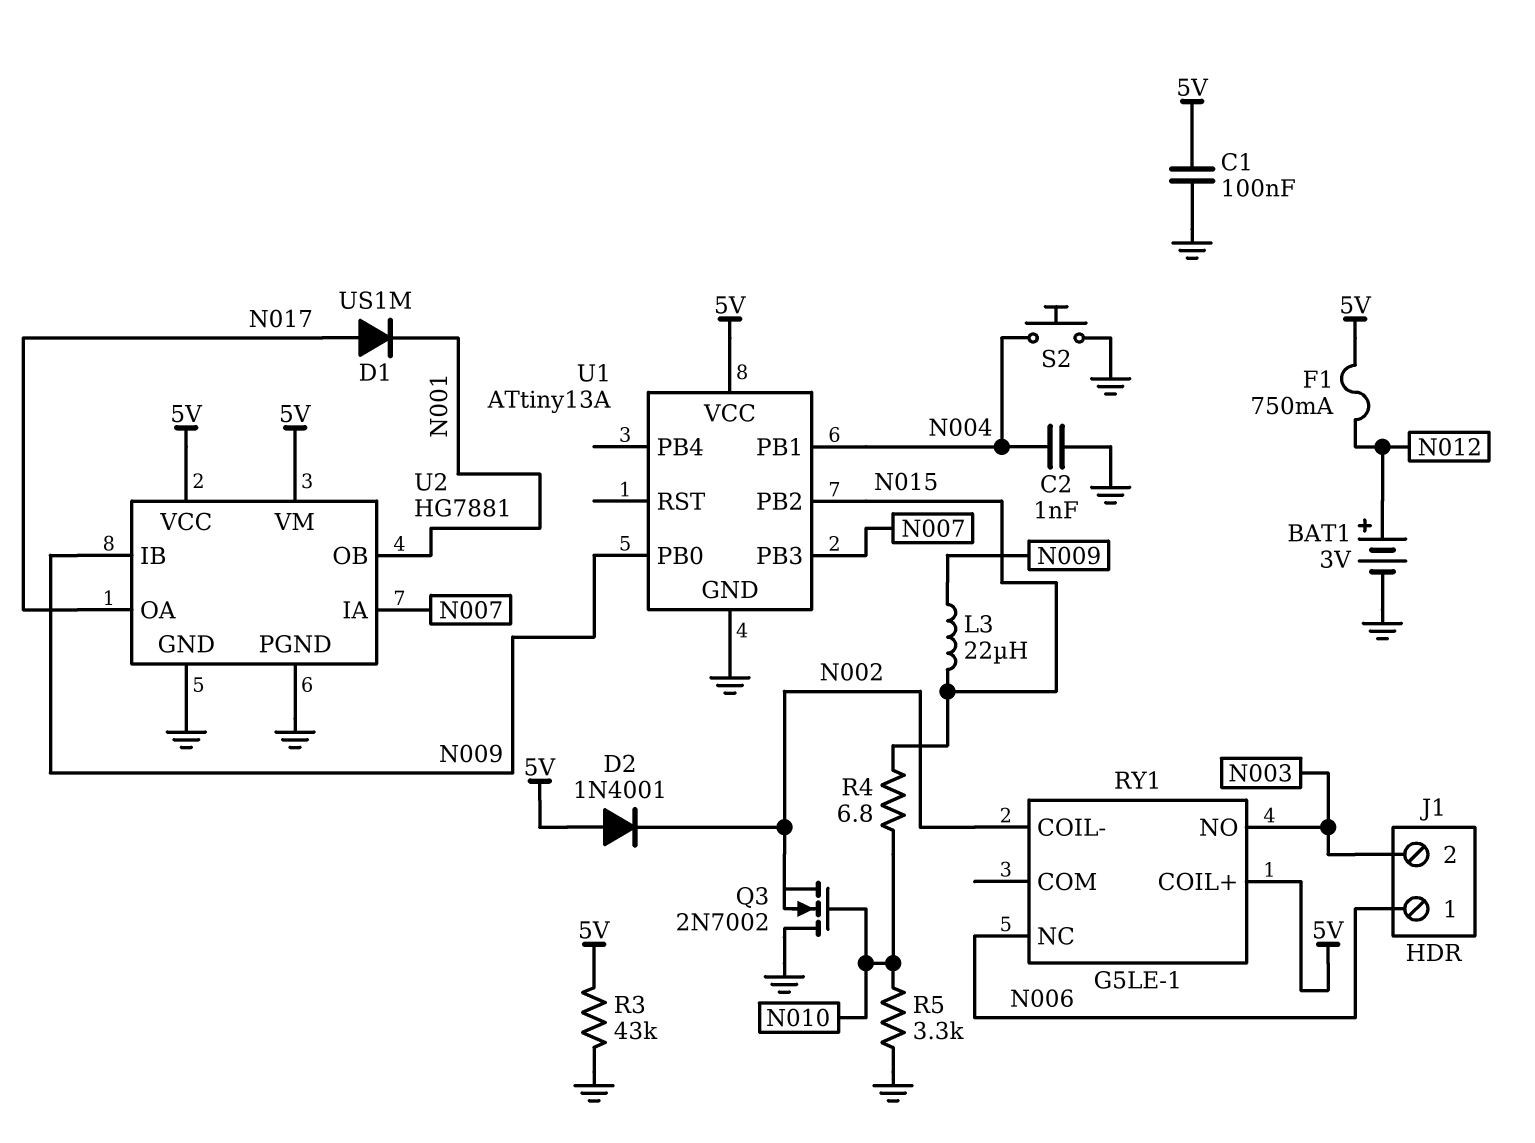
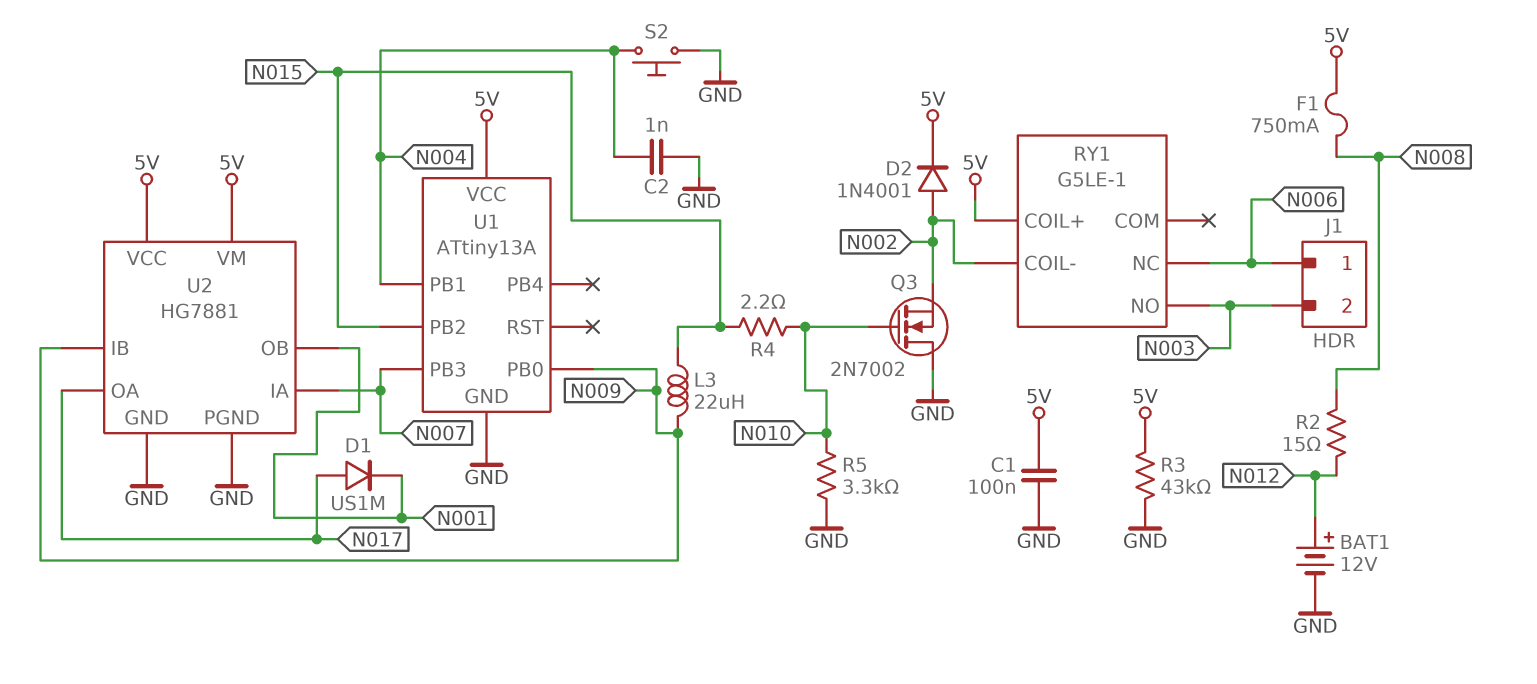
BAT1: 3V (plus N012, minus GND) -> 12V (plus N012, minus GND)
D2: diode 1N4001 (A 5V, K N002) -> diode 1N4001 (A N002, K 5V)
F1: 750mA (5V, N012) -> 750mA (5V, N008)
R2: none -> 15 (N008, N012)
R4: 6.8 (N010, N015) -> 2.2 (N010, N015)

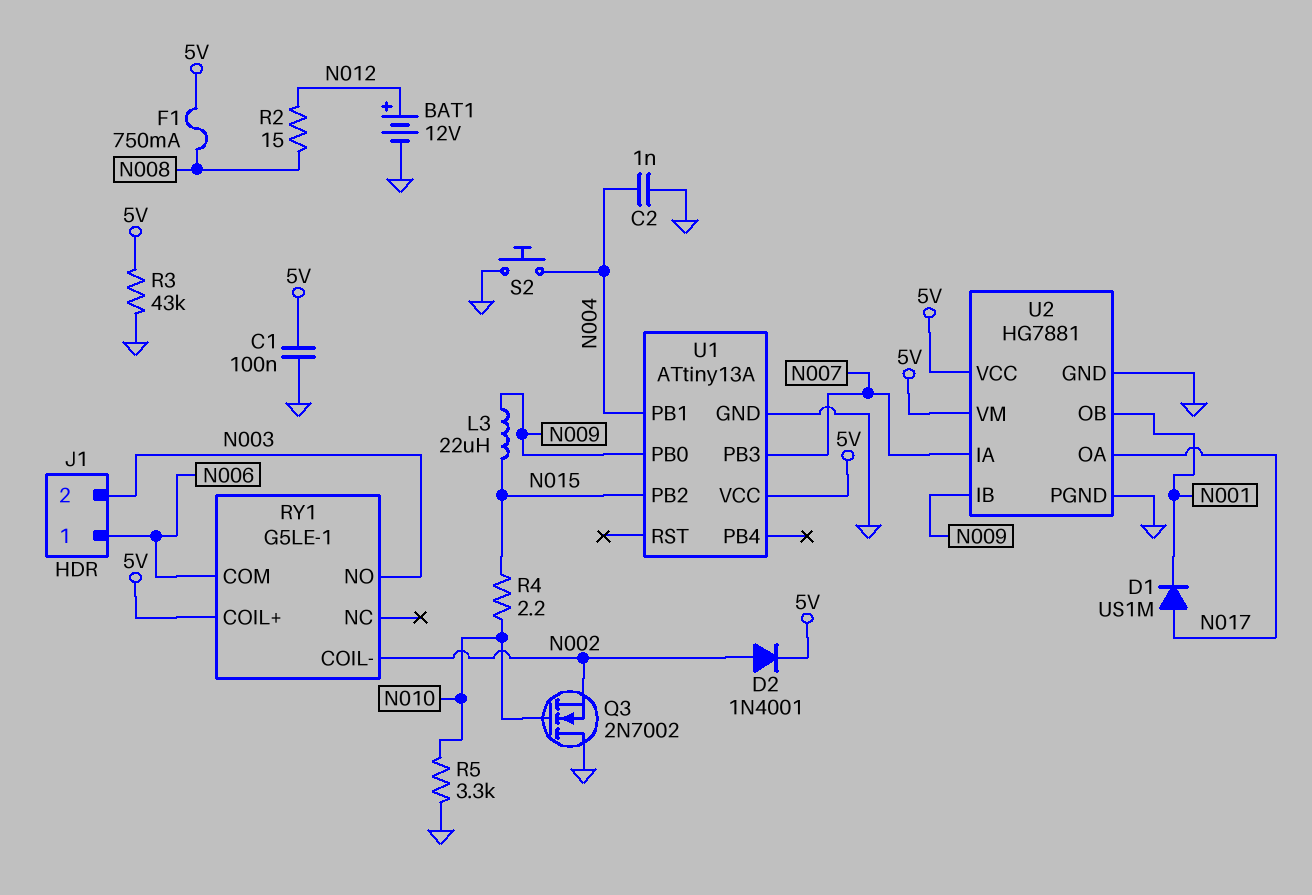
RY1 pin COM: none -> N006
RY1 pin NC: N006 -> none

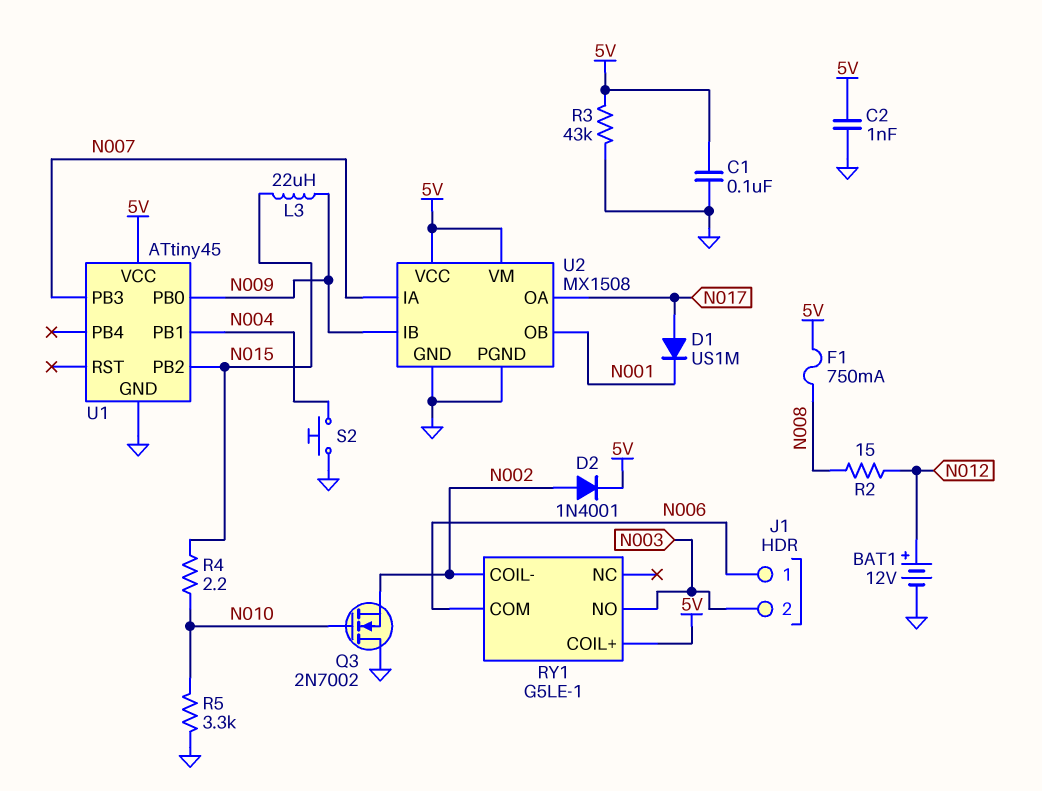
C2: 1nF (GND, N004) -> 1nF (5V, GND)
U1: ATtiny13A -> ATtiny45
U2: HG7881 -> MX1508

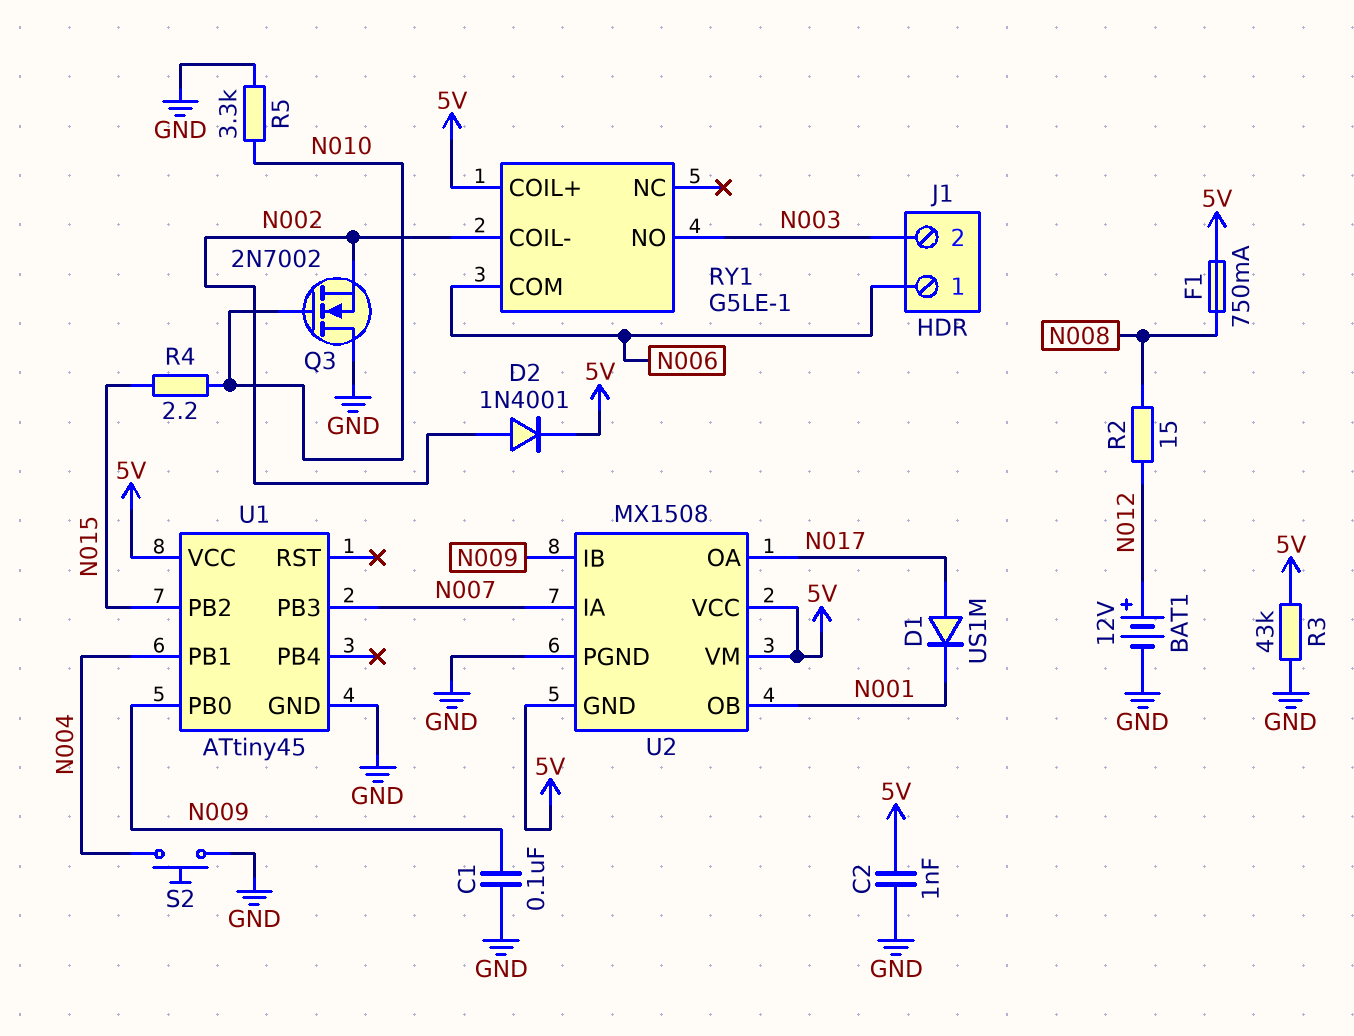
C1: 100nF (5V, GND) -> 100nF (GND, N009)
L3: 22uH (N009, N015) -> none
U2 pin GND: GND -> 5V

